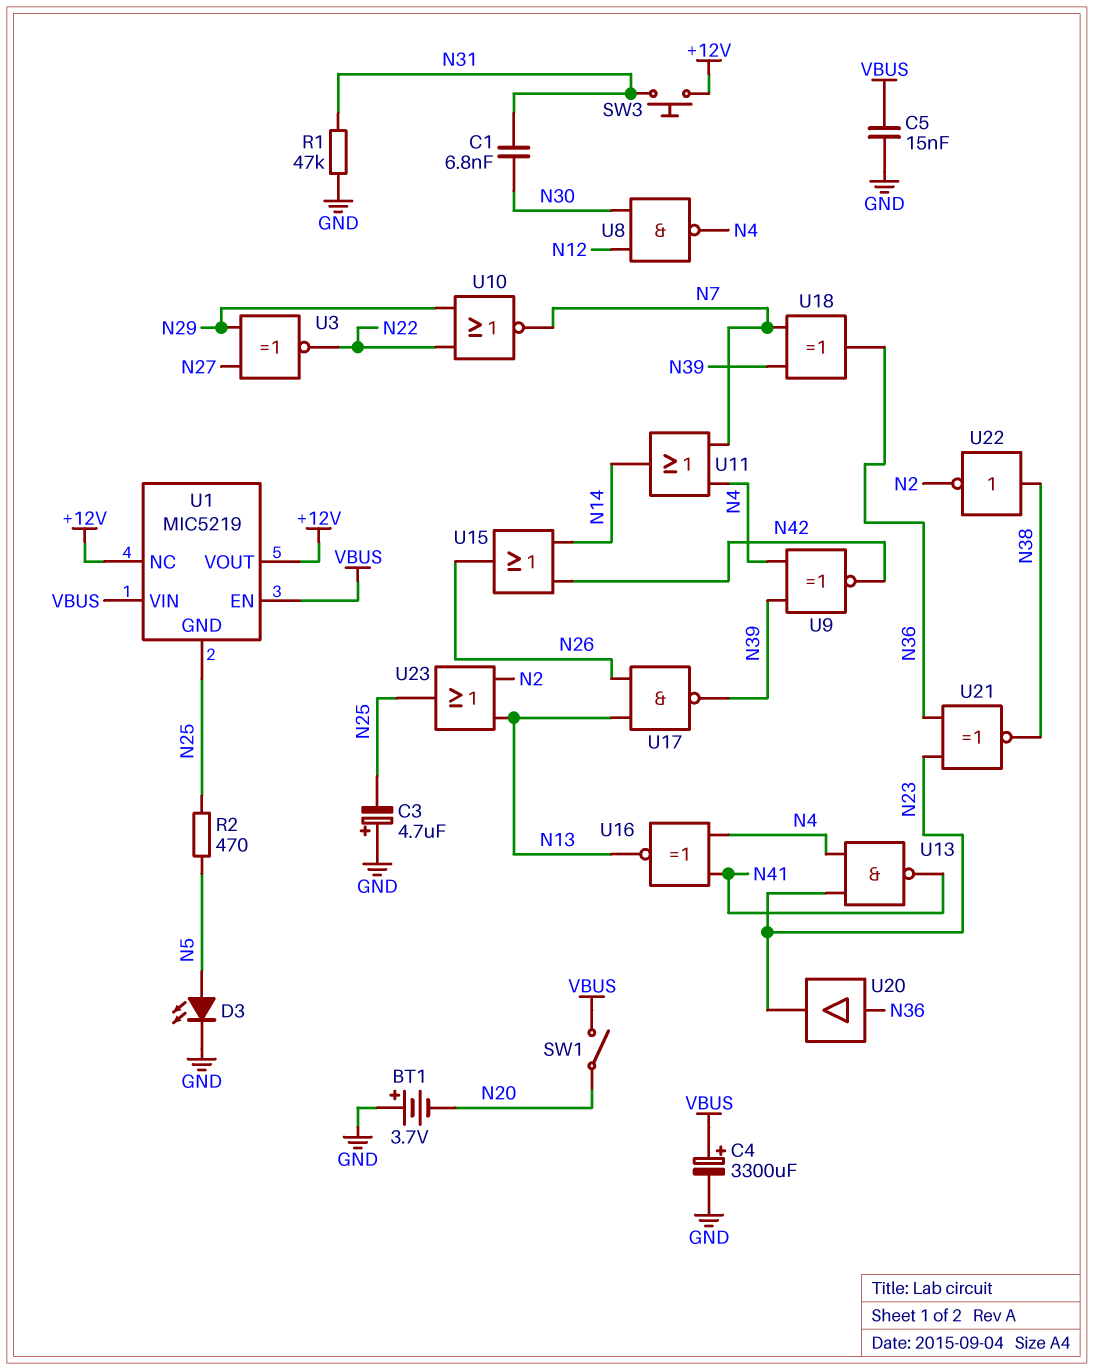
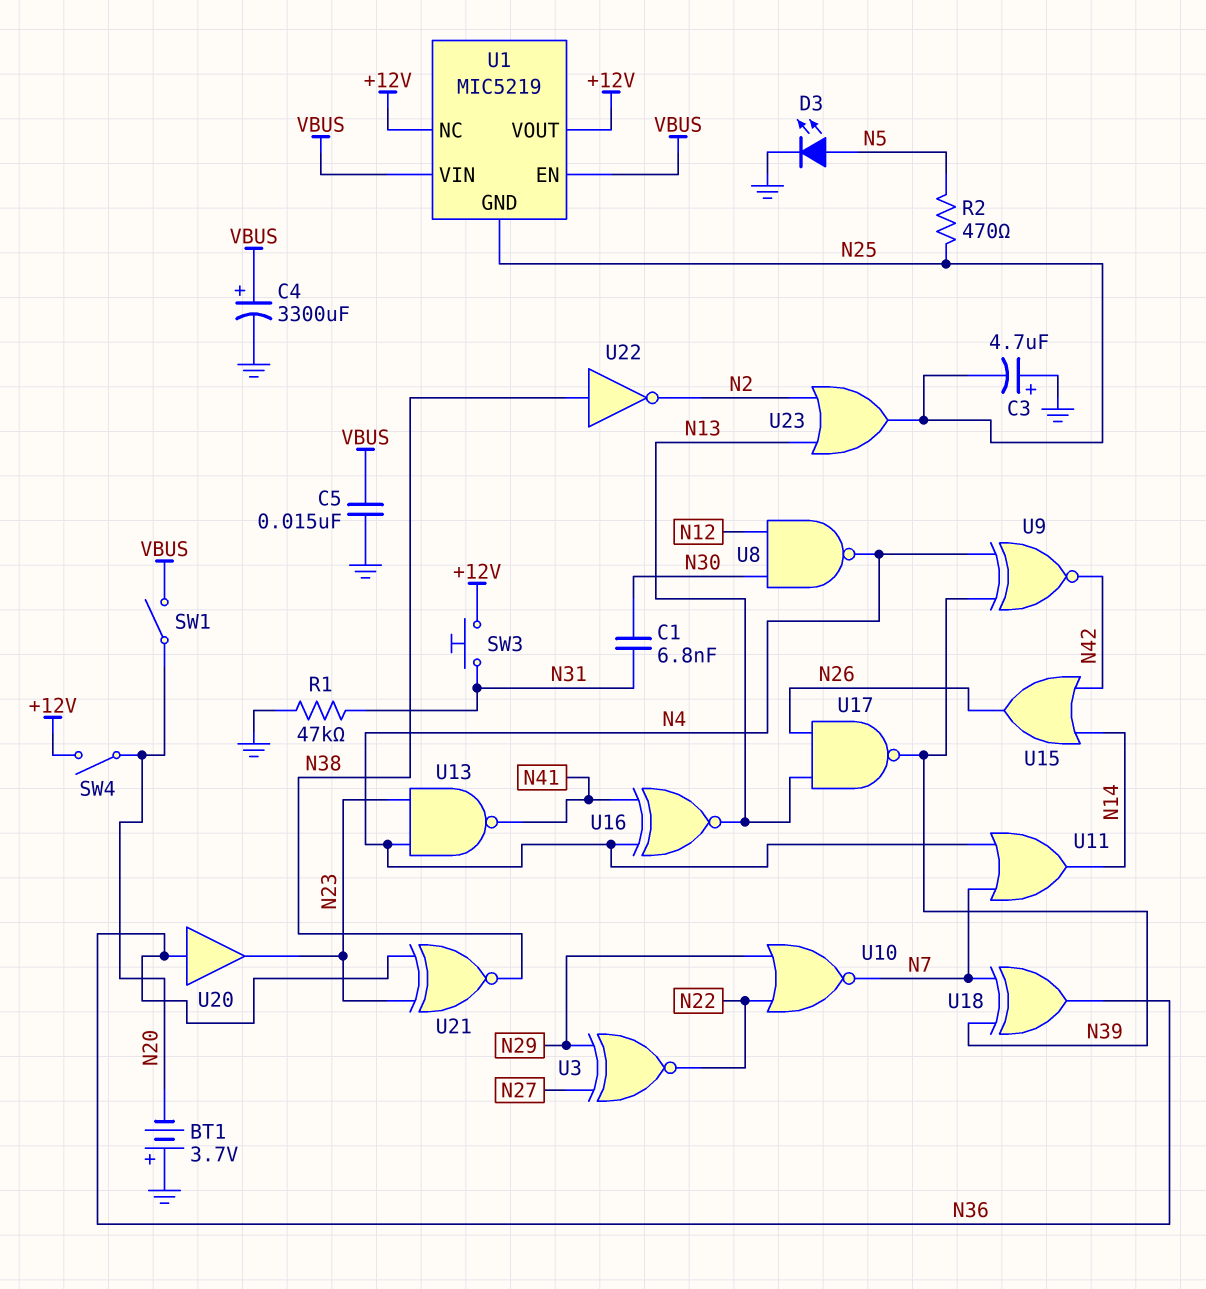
SW4: none -> switch (+12V, N20)

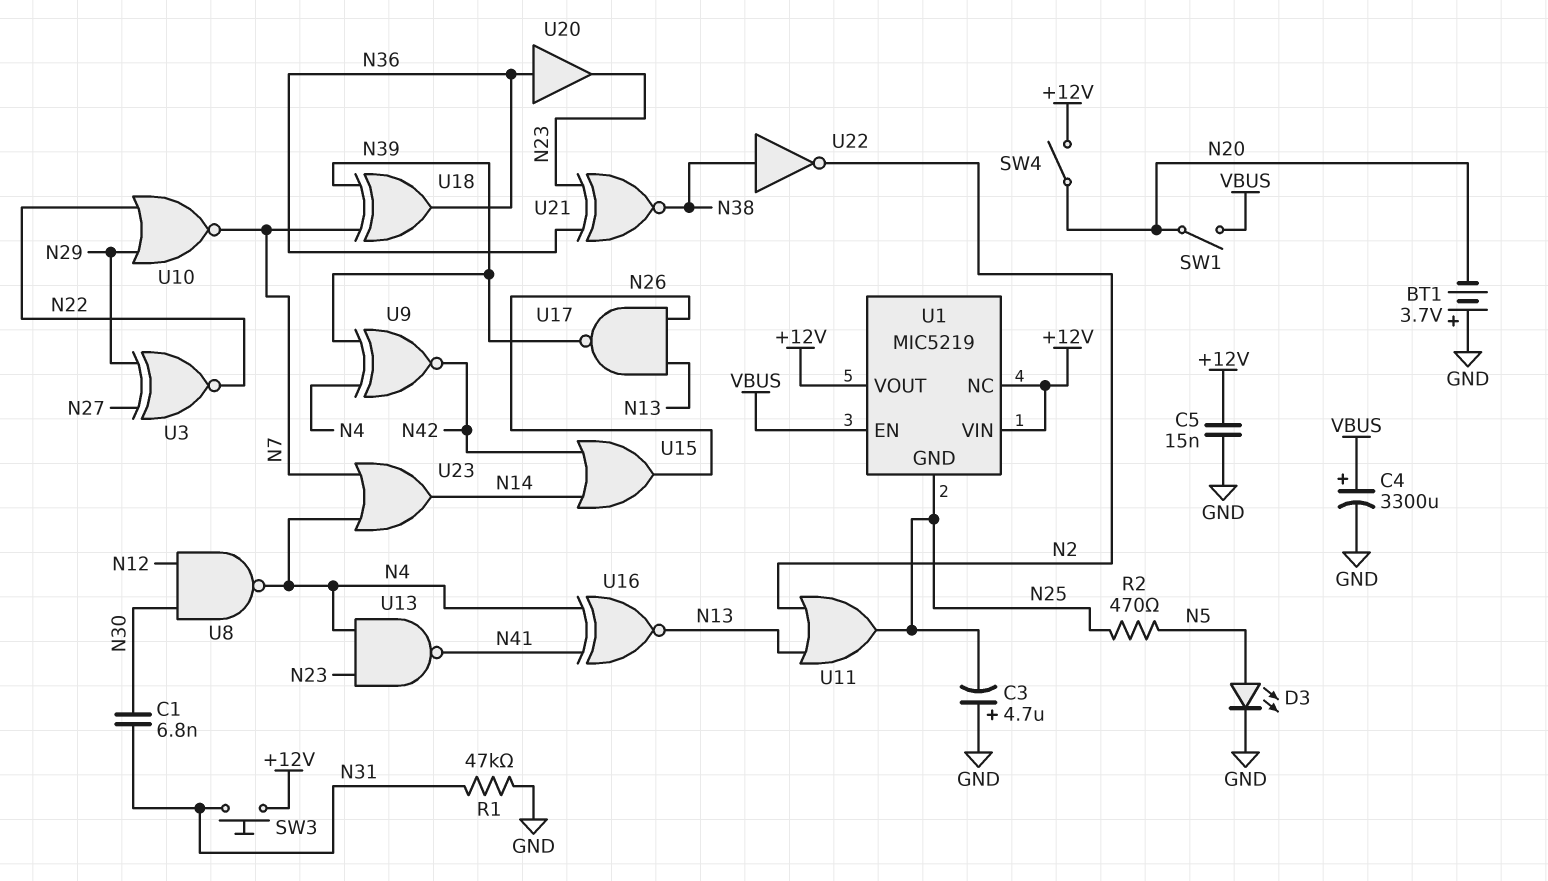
C5: 15nF (GND, VBUS) -> 15nF (+12V, GND)
U1 pin VIN: VBUS -> +12V
U11: OR (in N4, in N7, out N14) -> OR (in N2, in N13, out N25)
U23: OR (in N2, in N13, out N25) -> OR (in N4, in N7, out N14)

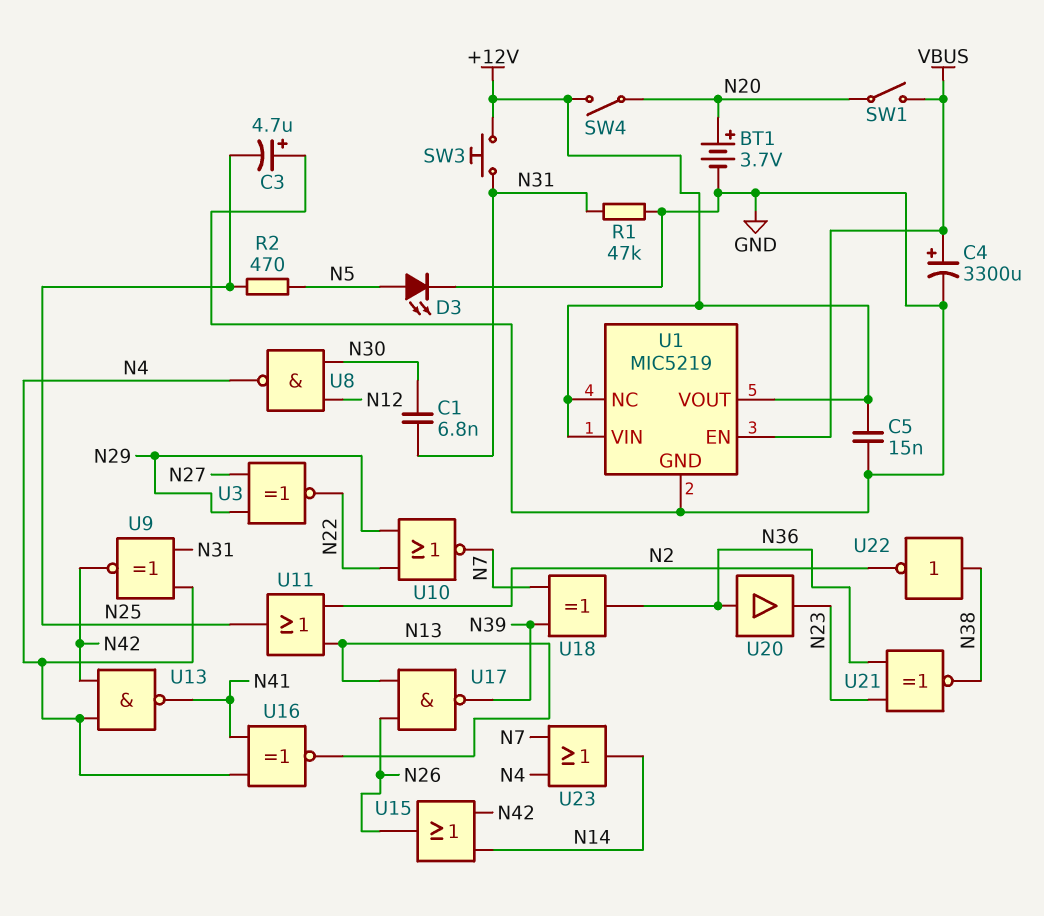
BT1: 3.7V (plus GND, minus N20) -> 3.7V (plus N20, minus GND)
U1 pin GND: N25 -> GND
U9: XNOR (in N4, in N39, out N42) -> XNOR (in N4, in N31, out N42)
U13: NAND (in N4, in N23, out N41) -> NAND (in N4, in N42, out N41)

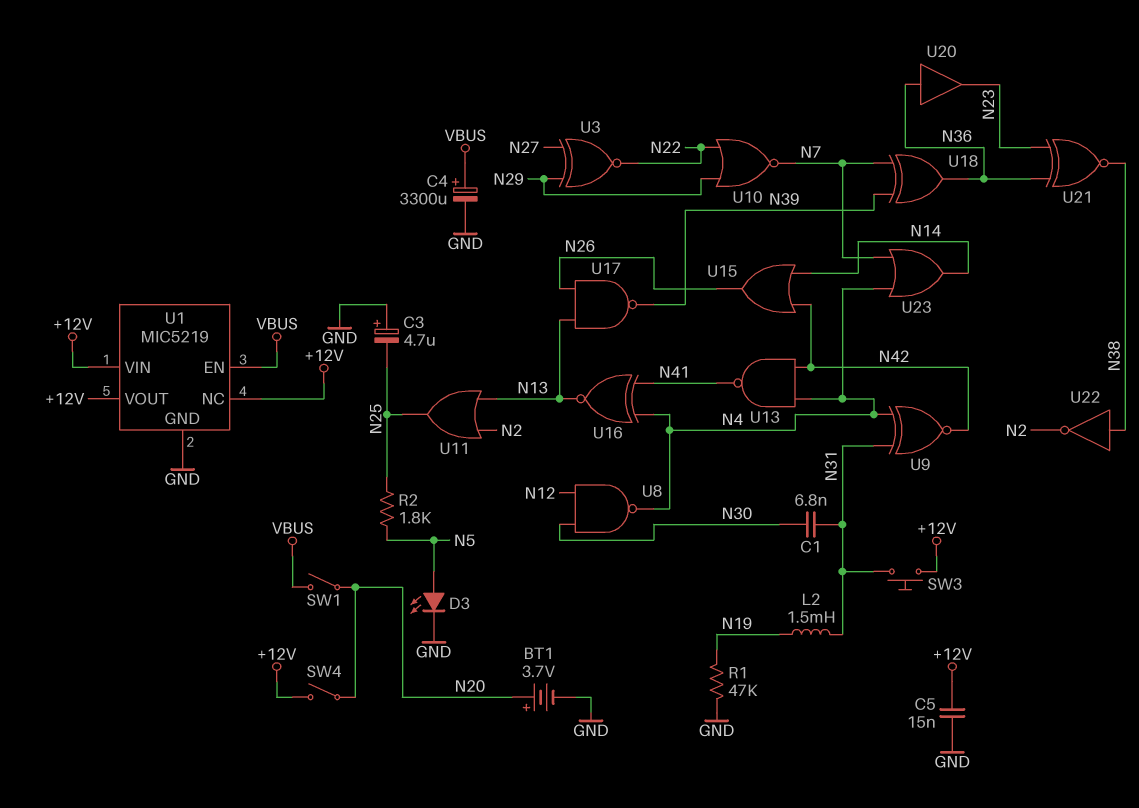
L2: none -> 1.5mH (N19, N31)
R1: 47k (GND, N31) -> 47k (GND, N19)
R2: 470 (N5, N25) -> 1.8k (N5, N25)

